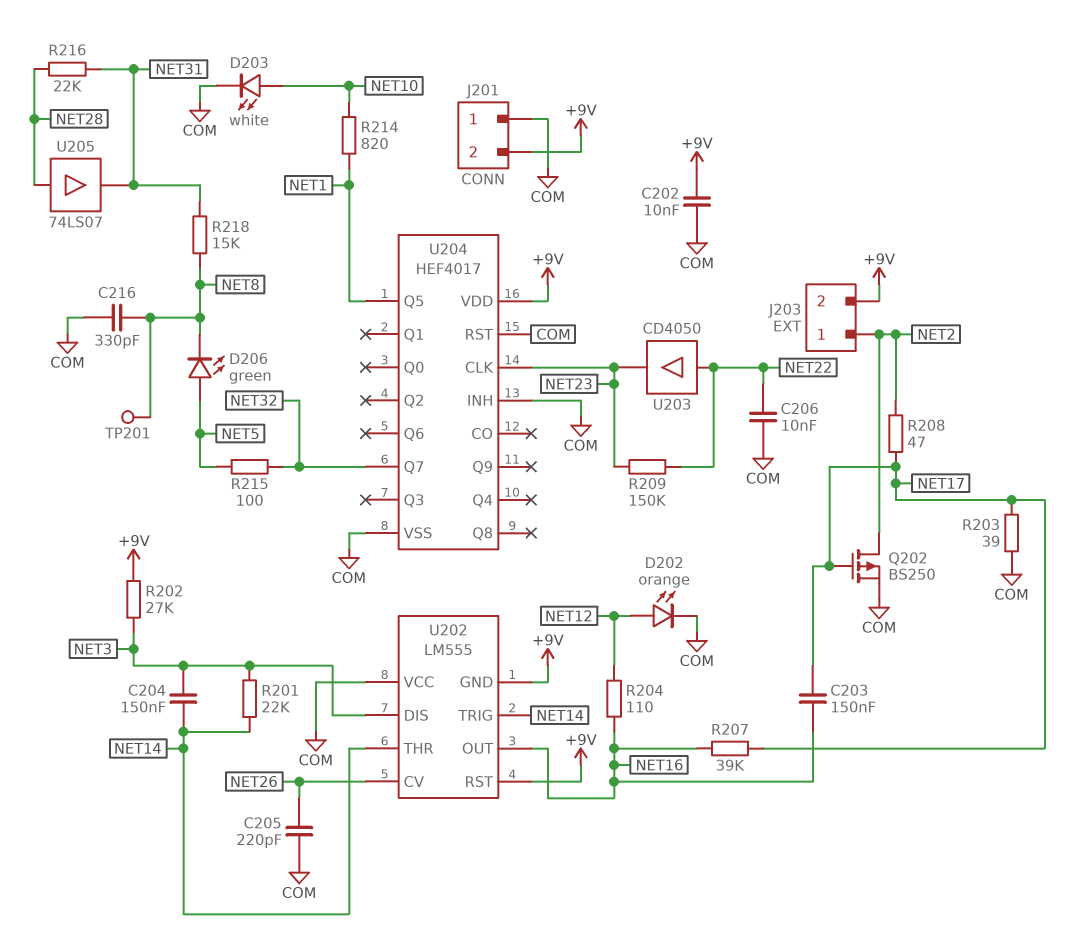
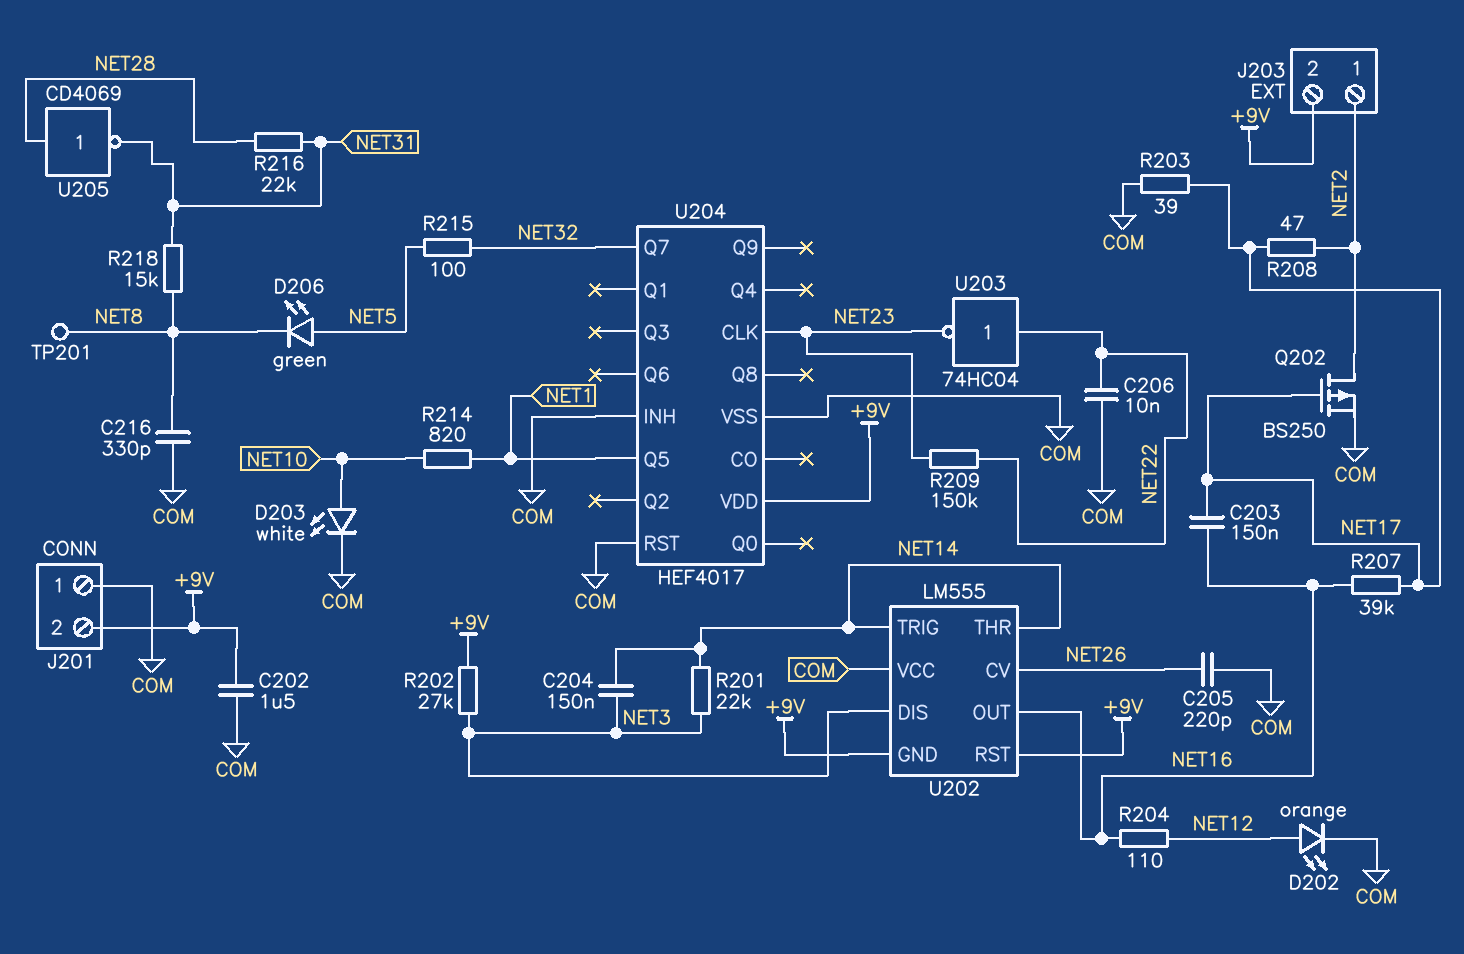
C202: 10nF (+9V, COM) -> 1.5uF (+9V, COM)
U203: buffer CD4050 (in NET22, out NET23) -> NOT 74HC04 (in NET22, out NET23)
U205: buffer 74LS07 (in NET28, out NET31) -> NOT CD4069 (in NET28, out NET31)

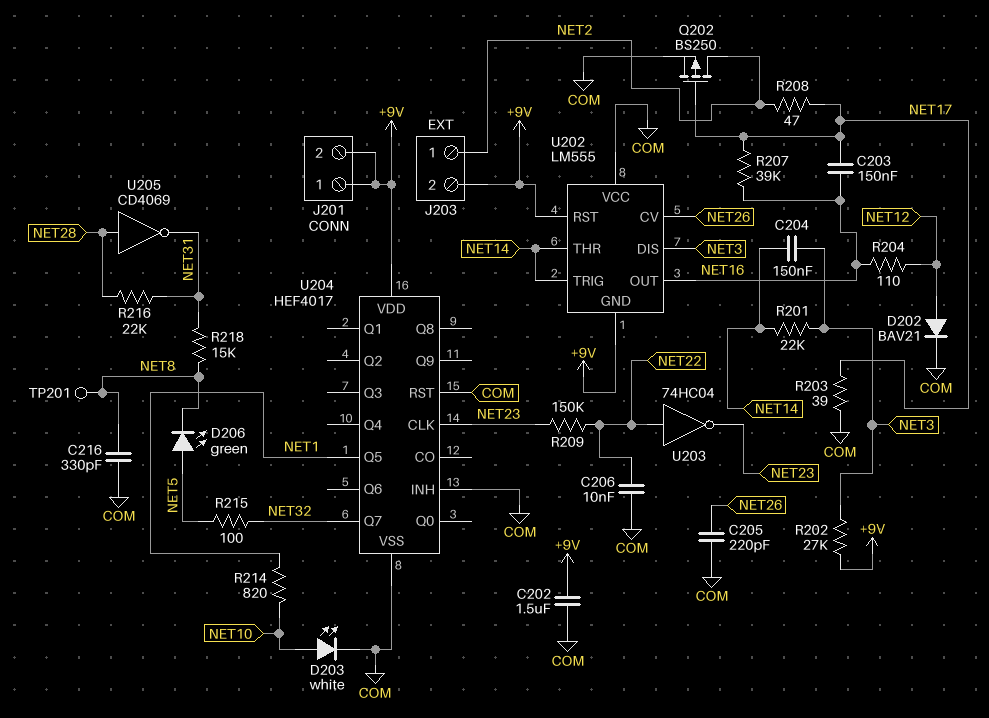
D202: LED orange (A NET12, K COM) -> diode BAV21 (A NET12, K COM)
J201 pin 1: COM -> +9V

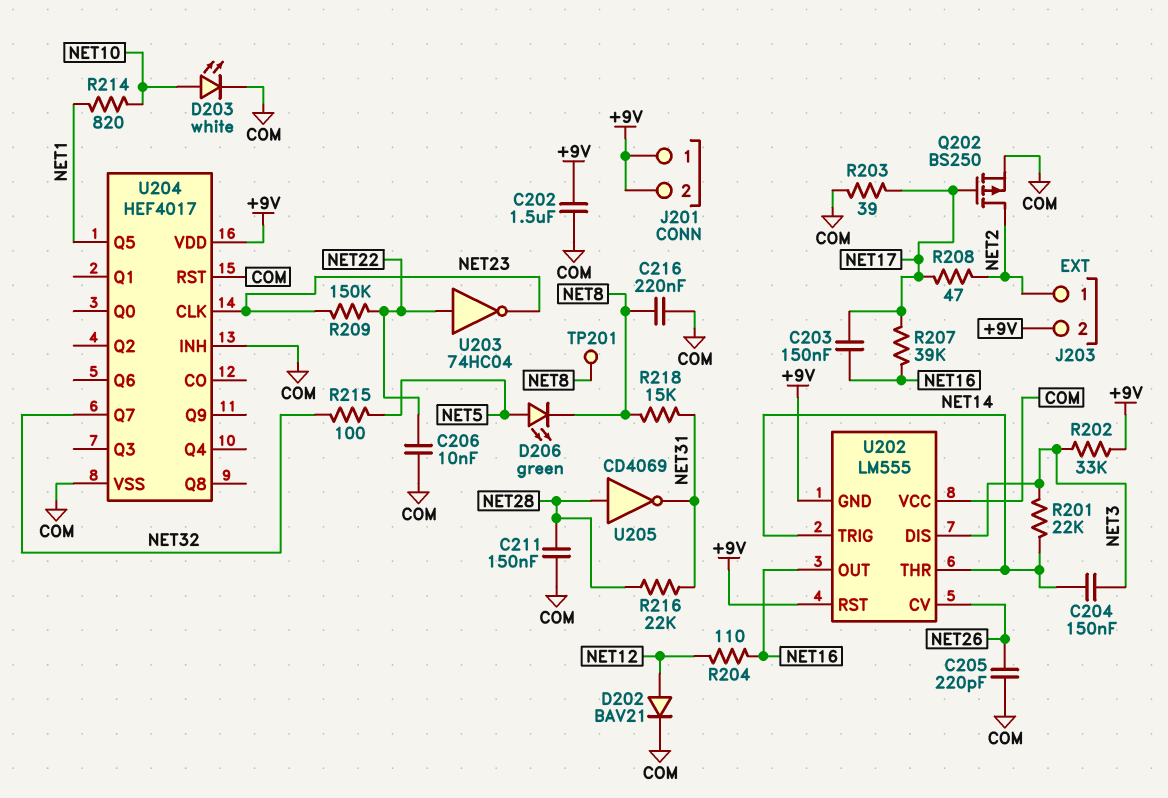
C211: none -> 150nF (COM, NET28)
C216: 330pF (COM, NET8) -> 220nF (COM, NET8)
R202: 27k (+9V, NET3) -> 33k (+9V, NET3)

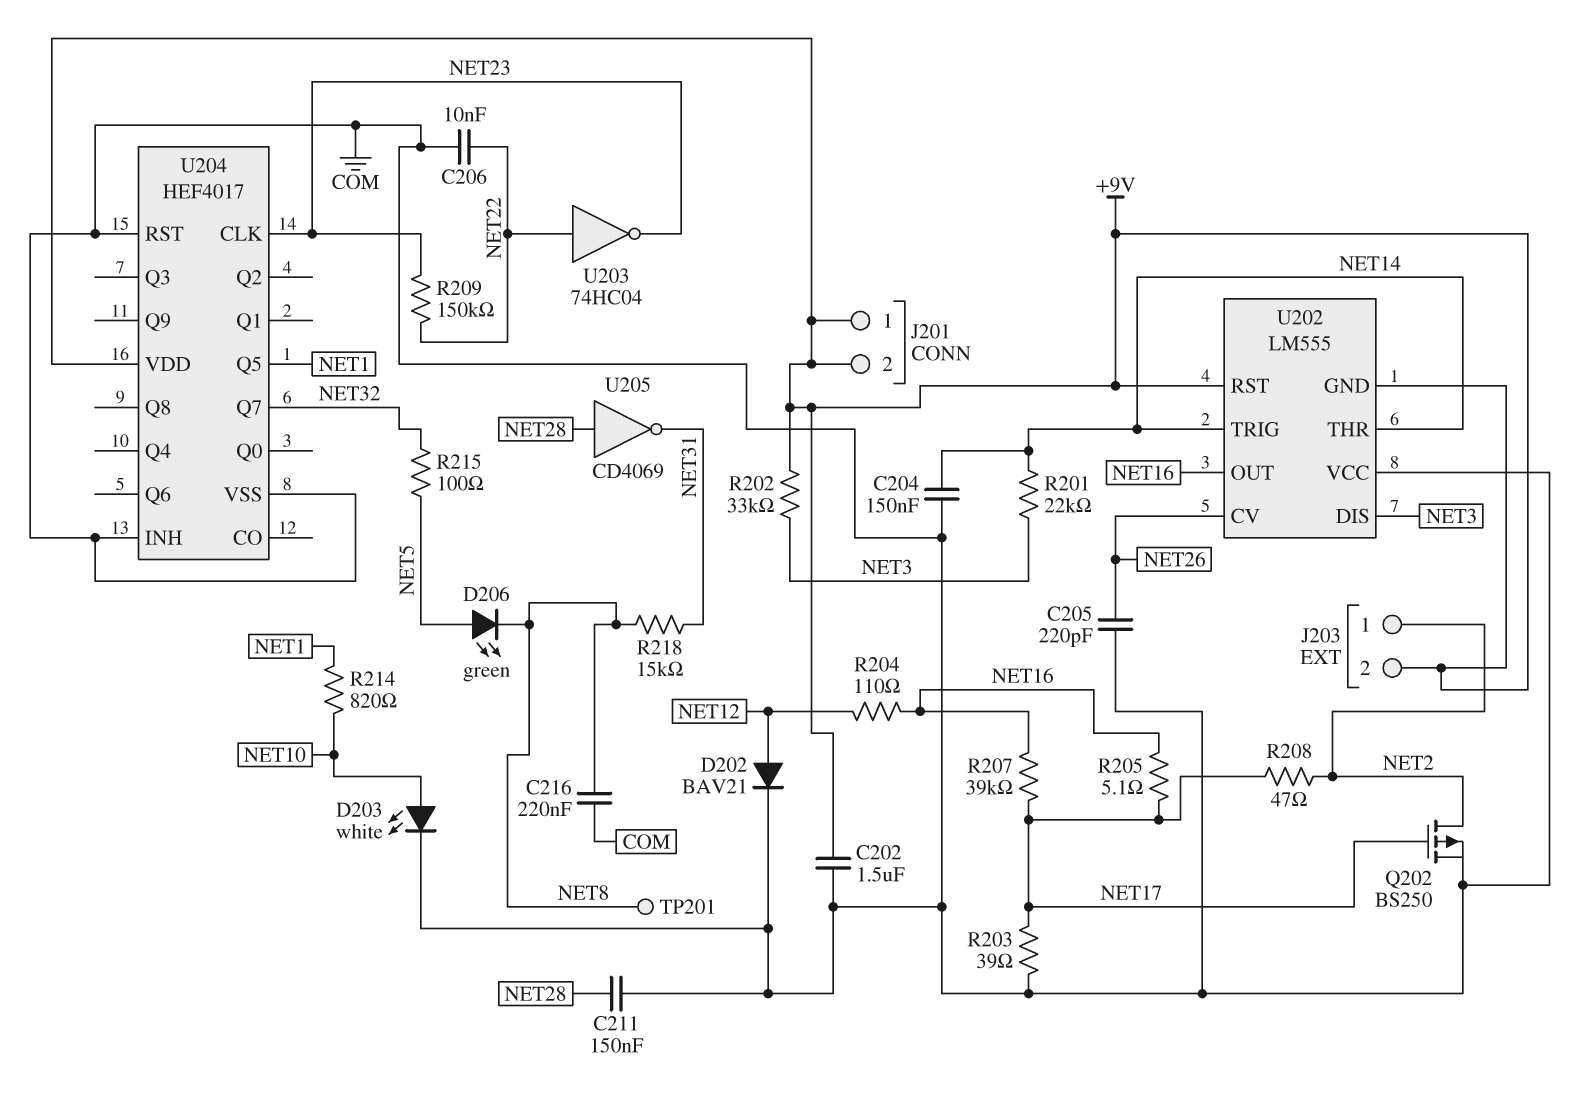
C203: 150nF (NET16, NET17) -> none
C204: 150nF (NET3, NET14) -> 150nF (COM, NET14)
R205: none -> 5.1 (NET16, NET17)
R216: 22k (NET28, NET31) -> none

